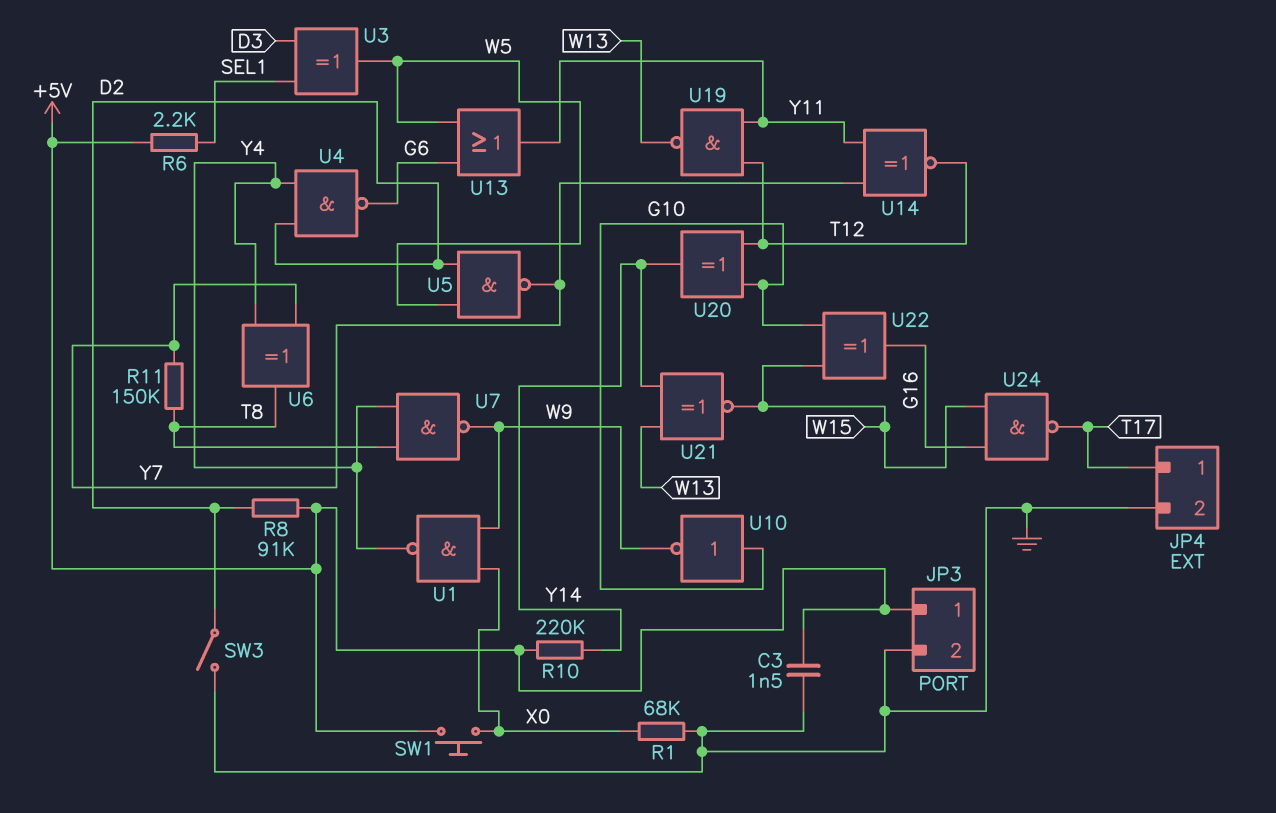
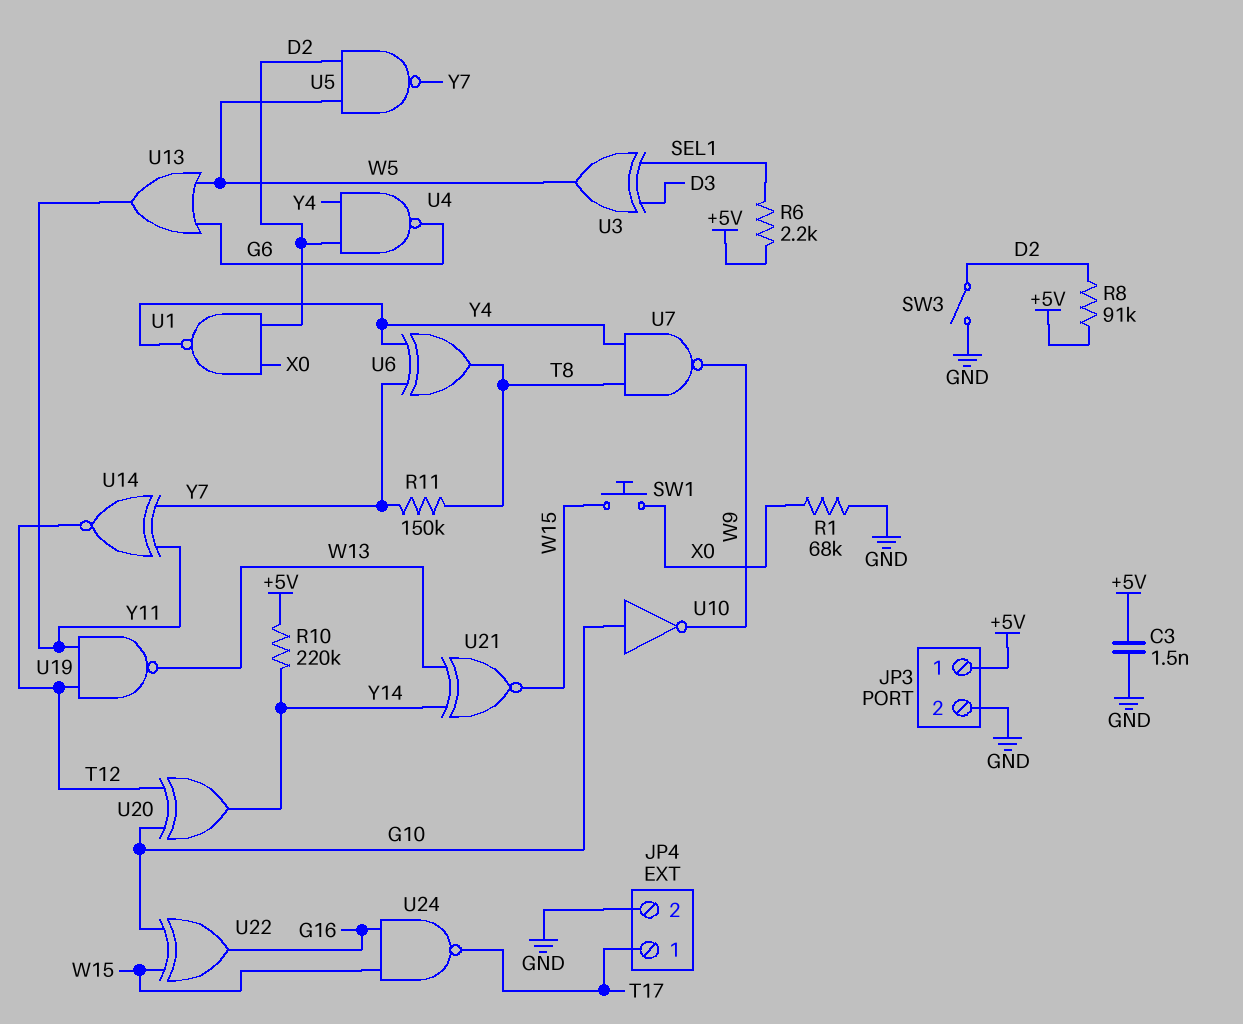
SW1: button (+5V, X0) -> button (W15, X0)
U1: NAND (in W9, in X0, out Y4) -> NAND (in D2, in X0, out Y4)

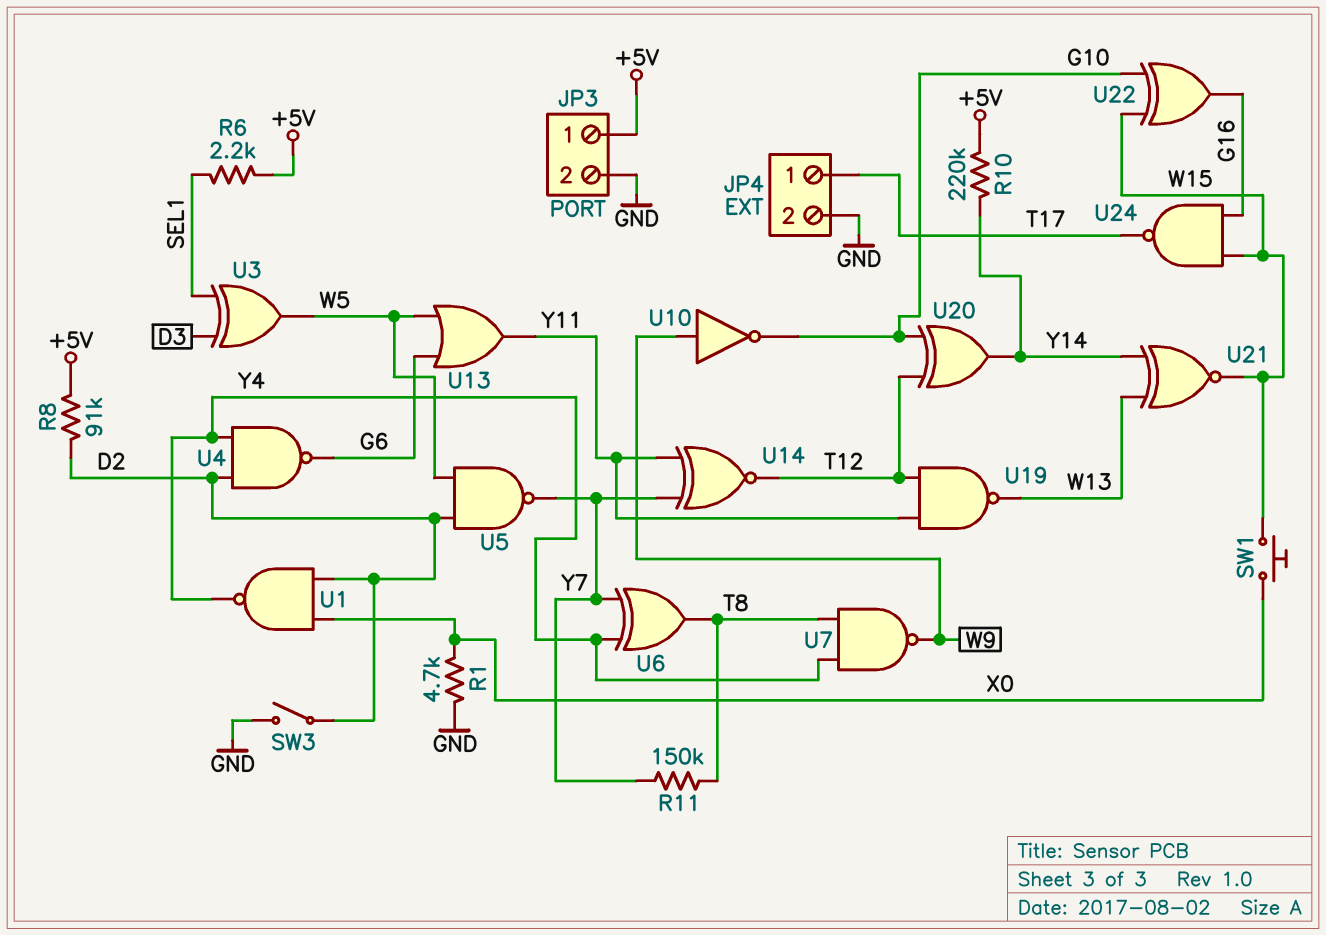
C3: 1.5nF (+5V, GND) -> none
R1: 68k (GND, X0) -> 4.7k (GND, X0)
U10: NOT (in G10, out W9) -> NOT (in W9, out G10)

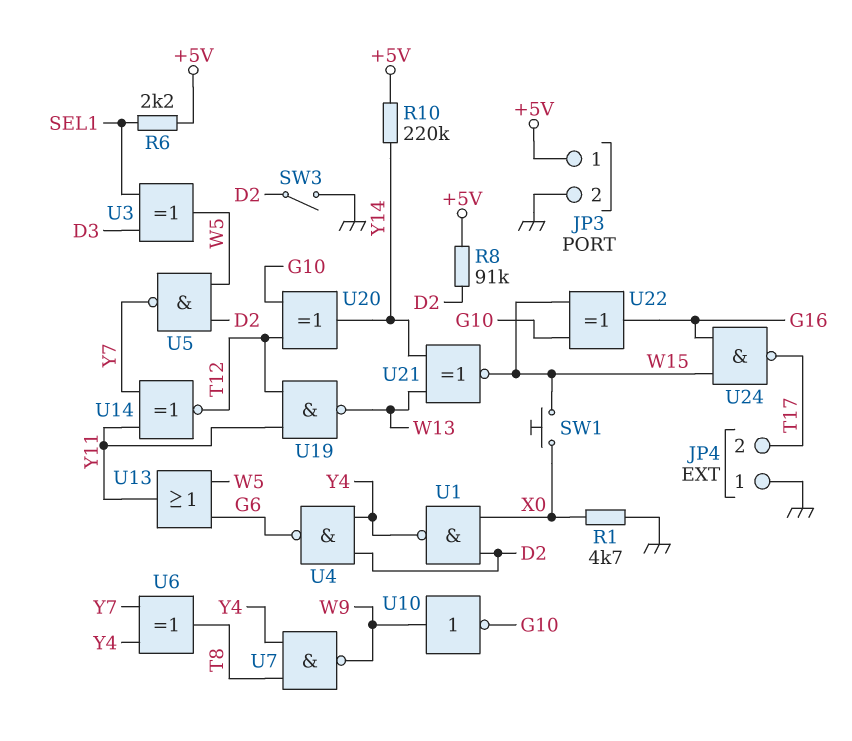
JP4 pin 1: T17 -> GND
JP4 pin 2: GND -> T17
R11: 150k (T8, Y7) -> none

